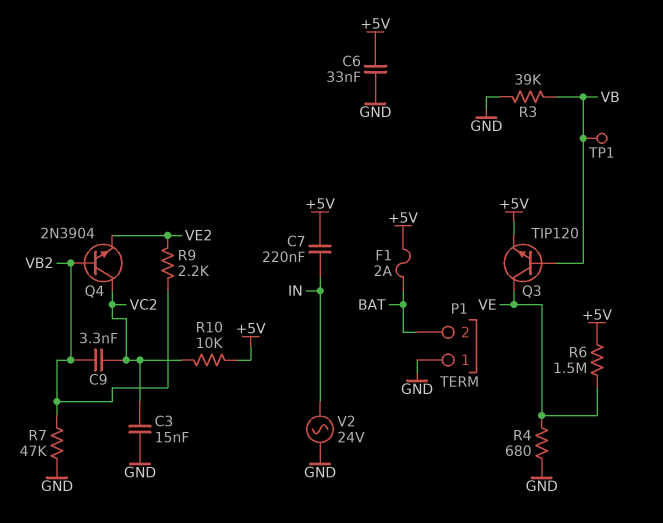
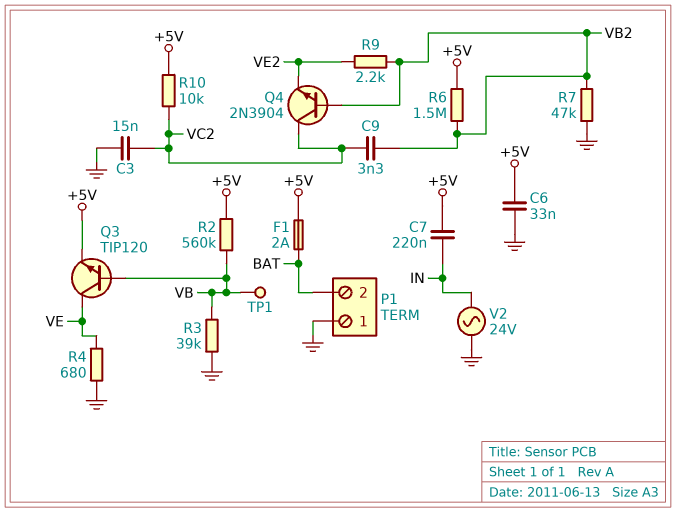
R2: none -> 560k (+5V, VB)
R6: 1.5M (+5V, VE) -> 1.5M (+5V, VB2)

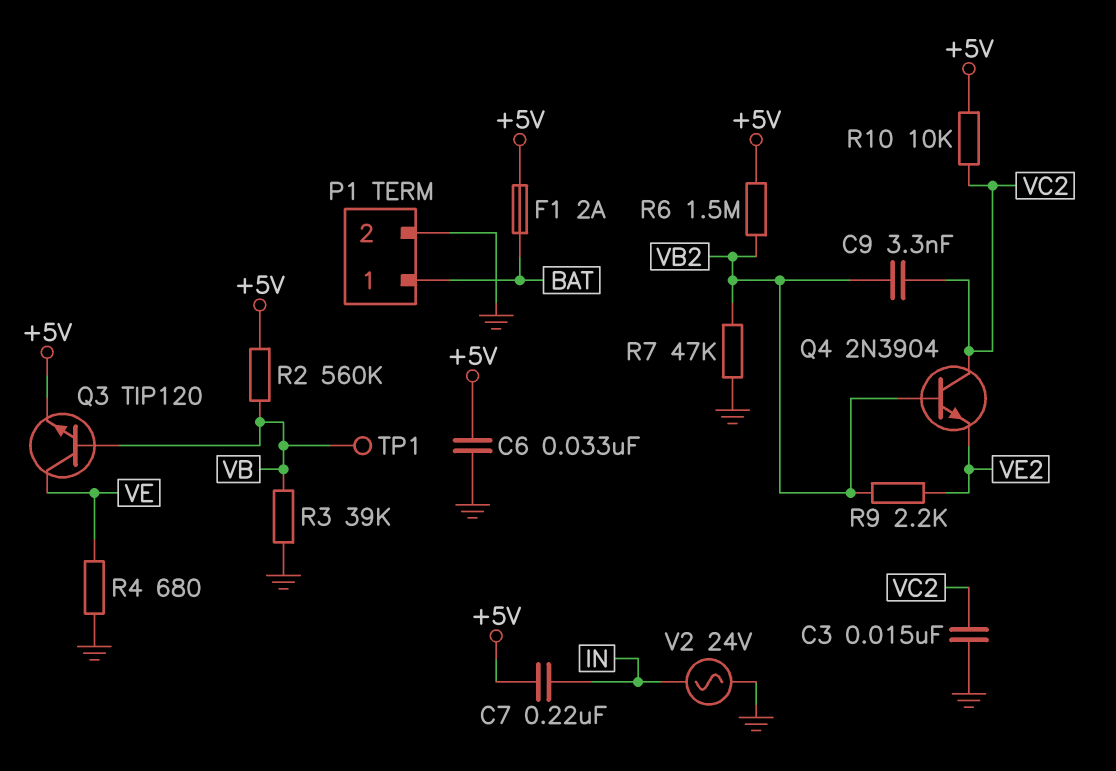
P1 pin 1: GND -> BAT
P1 pin 2: BAT -> GND

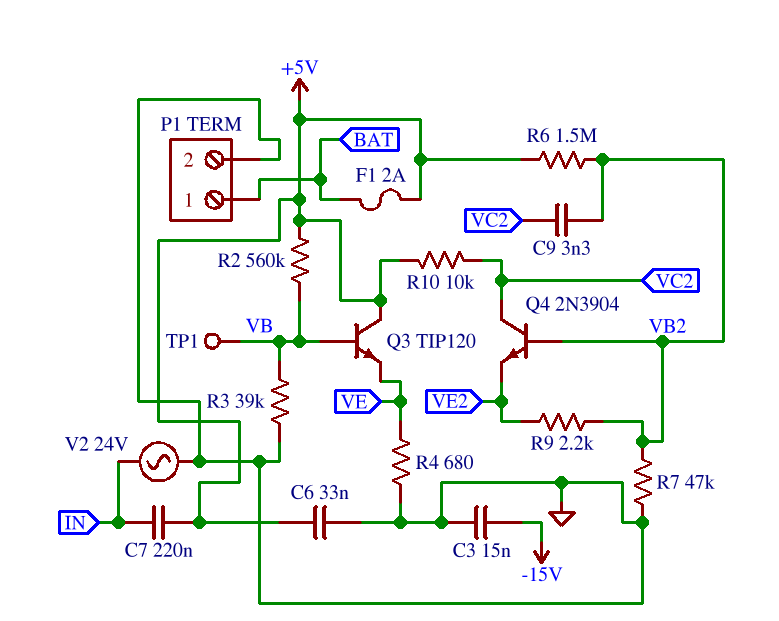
C3: 15nF (GND, VC2) -> 15nF (-15V, GND)
Q3: NPN TIP120 (B VB, C VE, E +5V) -> NPN TIP120 (B VB, C +5V, E VE)

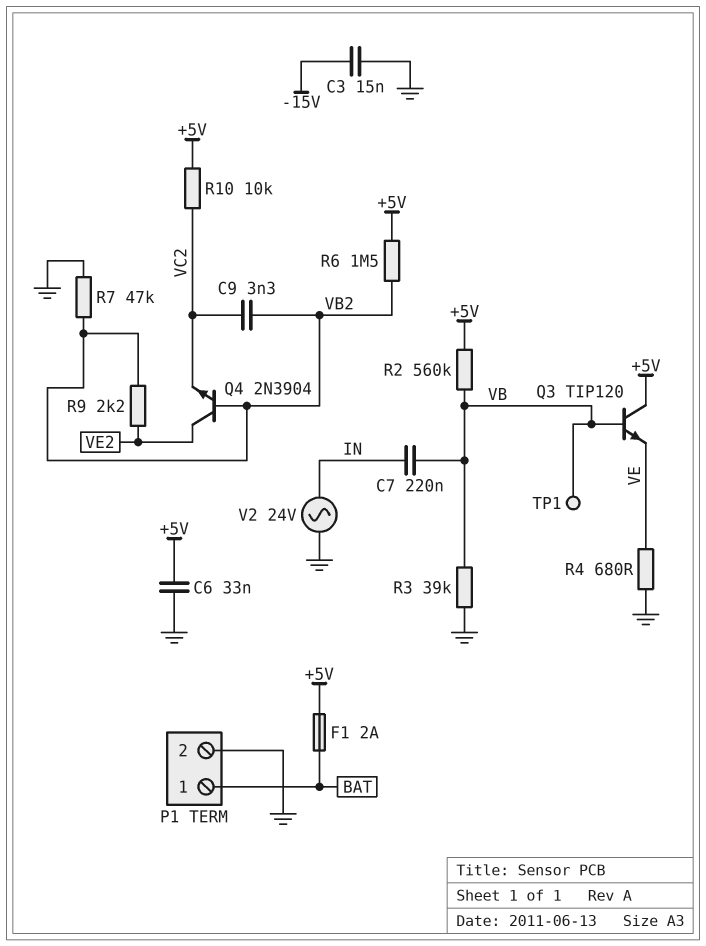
C7: 220nF (+5V, IN) -> 220nF (IN, VB)
Q4: NPN 2N3904 (B VB2, C VC2, E VE2) -> NPN 2N3904 (B VB2, C VE2, E VC2)

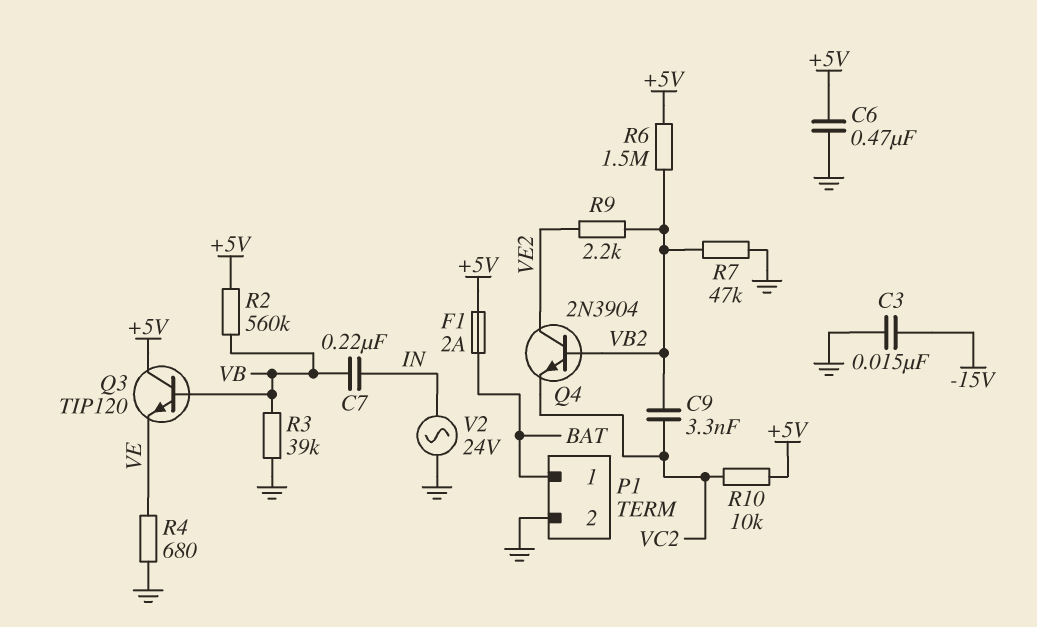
C6: 33nF (+5V, GND) -> 470nF (+5V, GND)
TP1: test point (VB) -> none

